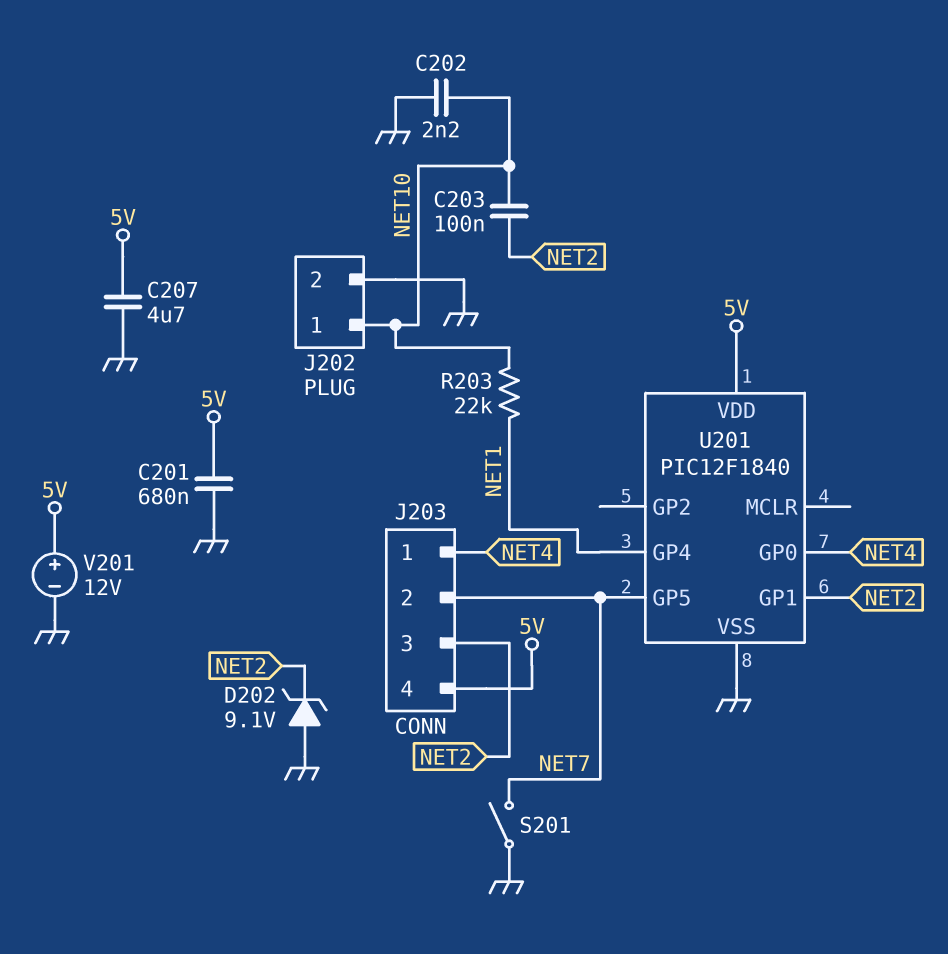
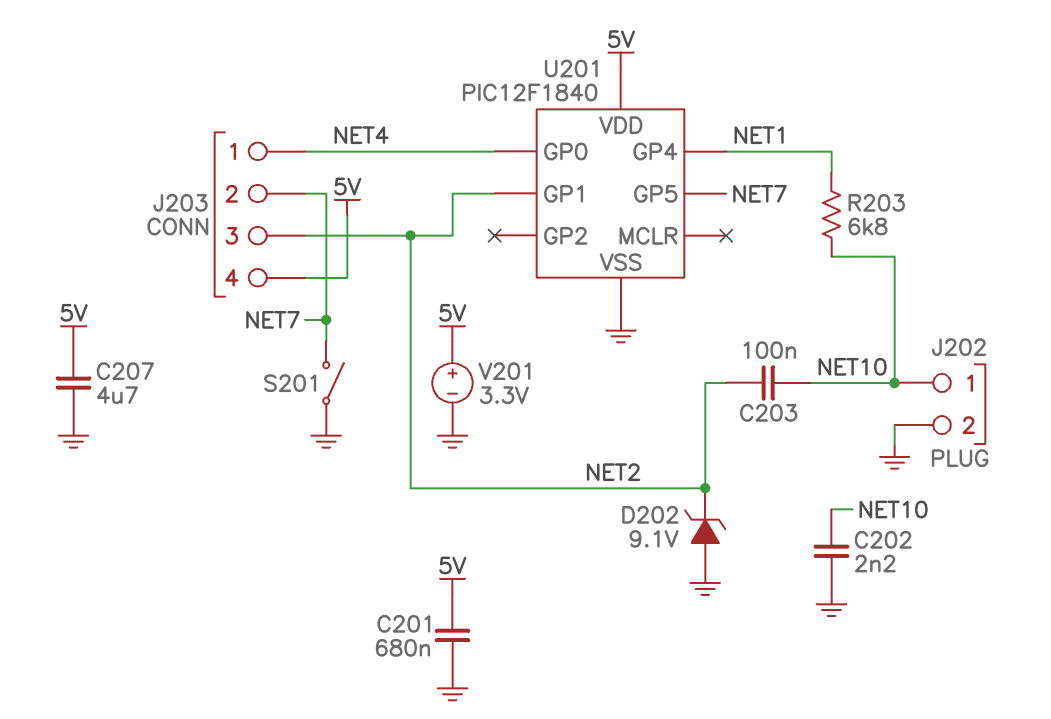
R203: 22k (NET1, NET10) -> 6.8k (NET1, NET10)
V201: 12V (plus 5V, minus GND) -> 3.3V (plus 5V, minus GND)

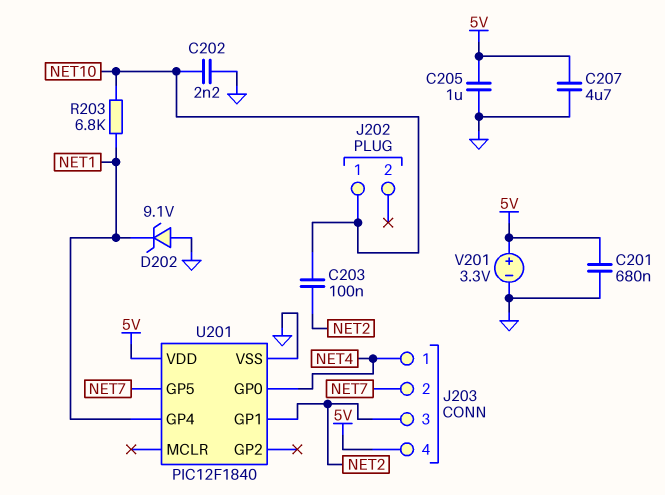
C205: none -> 1uF (5V, GND)
D202: zener 9.1V (A GND, K NET2) -> zener 9.1V (A GND, K NET1)
J202 pin 2: GND -> none
S201: switch (GND, NET7) -> none

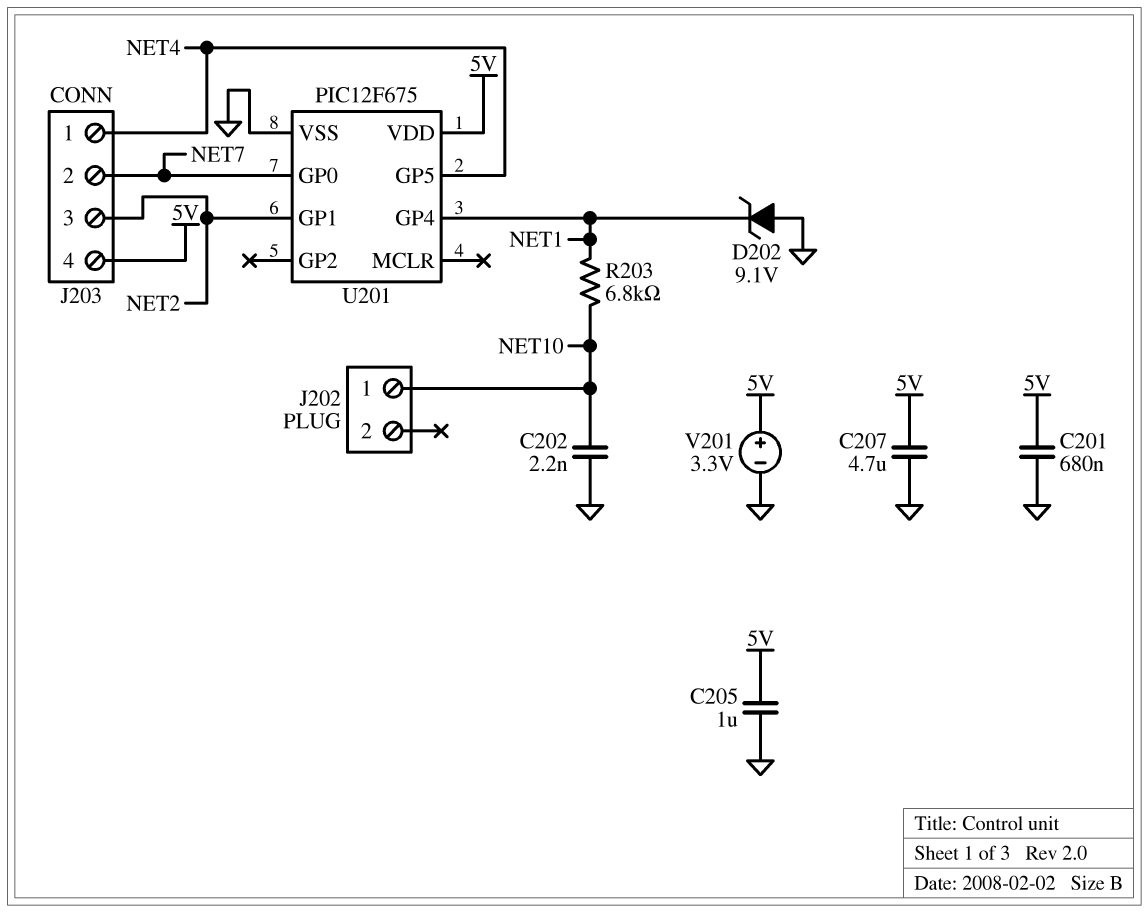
C203: 100nF (NET2, NET10) -> none
U201: PIC12F1840 -> PIC12F675
U201 pin GP0: NET4 -> NET7
U201 pin GP5: NET7 -> NET4

